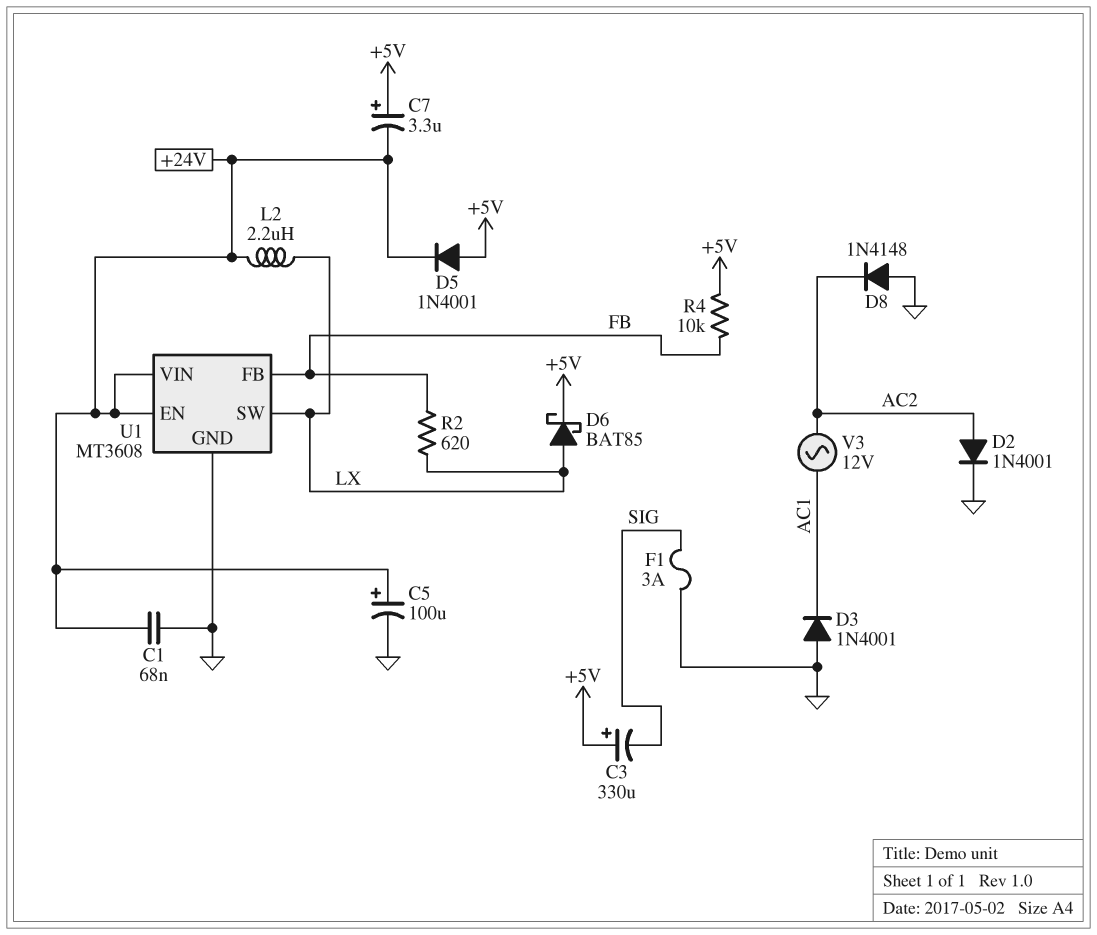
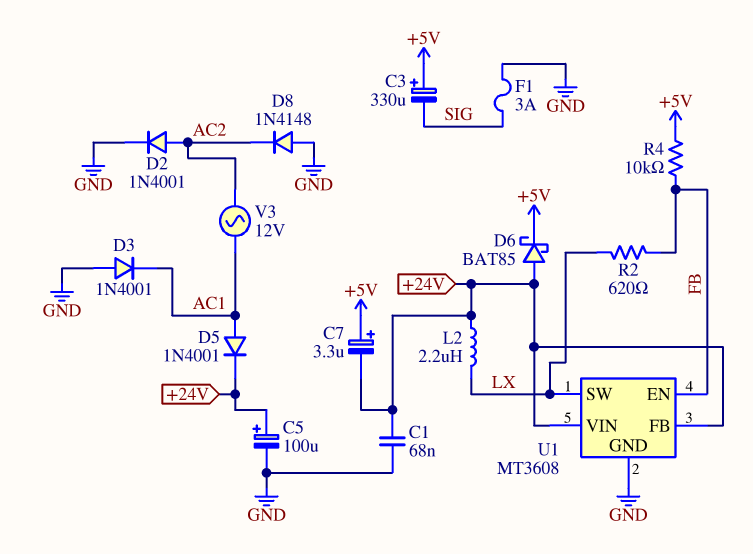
D5: diode 1N4001 (A +5V, K +24V) -> diode 1N4001 (A AC1, K +24V)
D6: schottky BAT85 (A LX, K +5V) -> schottky BAT85 (A +24V, K +5V)
U1 pin EN: +24V -> FB
U1 pin FB: FB -> +24V

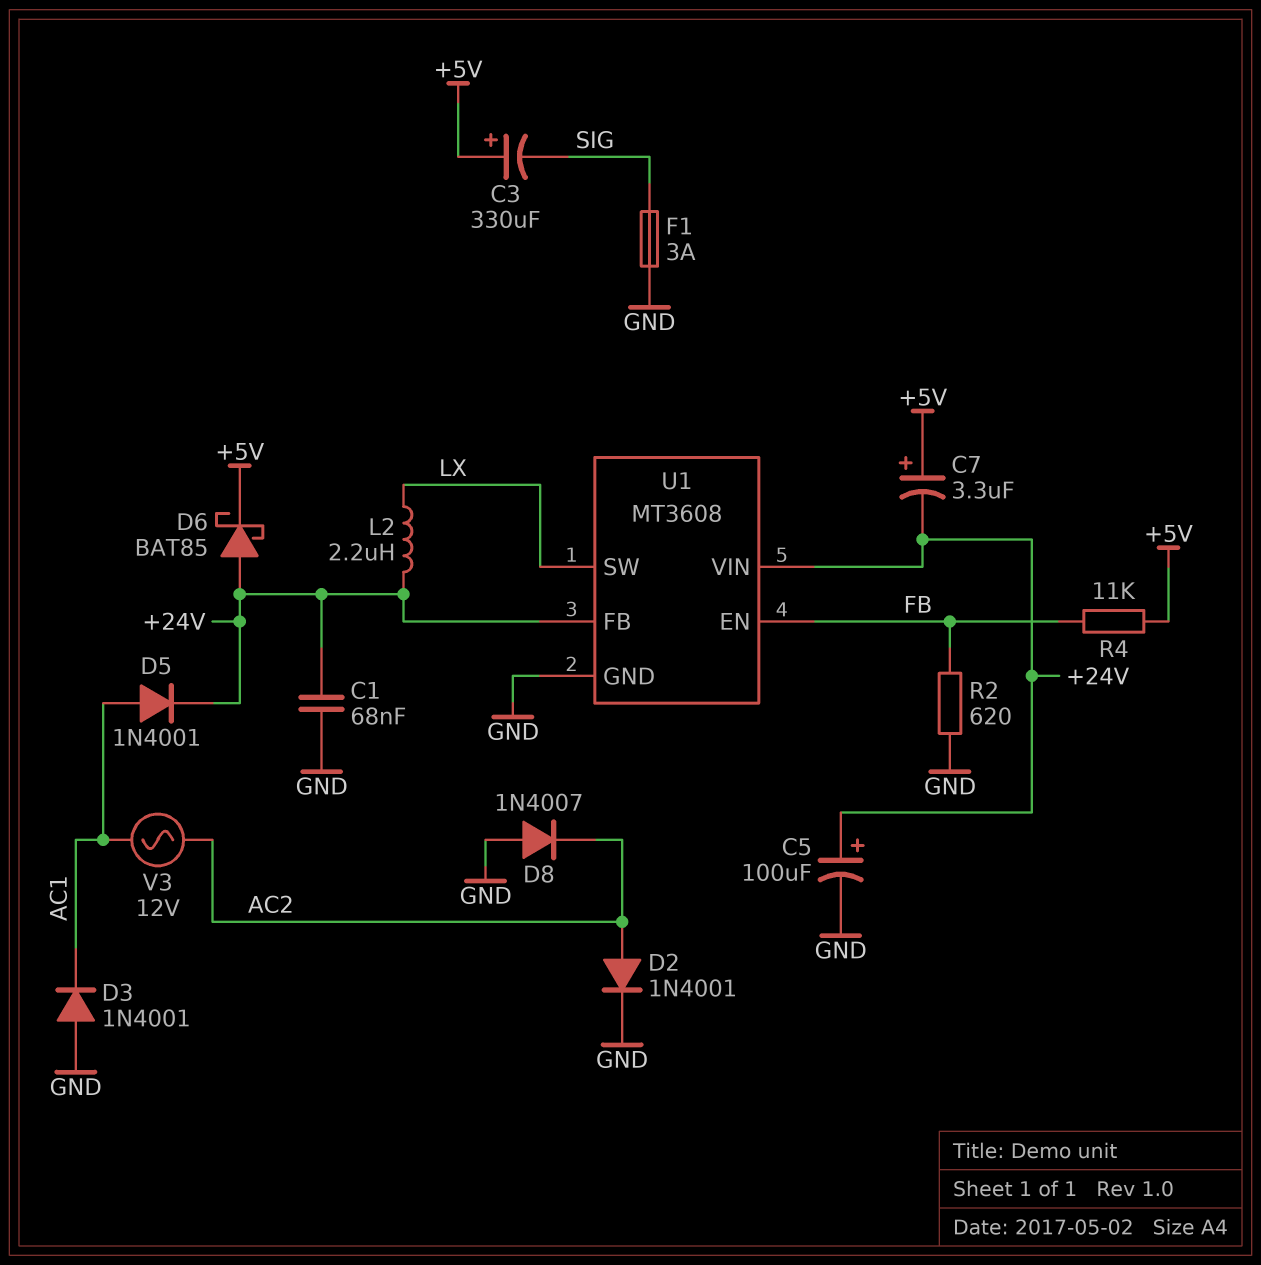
D8: diode 1N4148 (A GND, K AC2) -> diode 1N4007 (A GND, K AC2)
R2: 620 (FB, LX) -> 620 (FB, GND)
R4: 10k (+5V, FB) -> 11k (+5V, FB)

